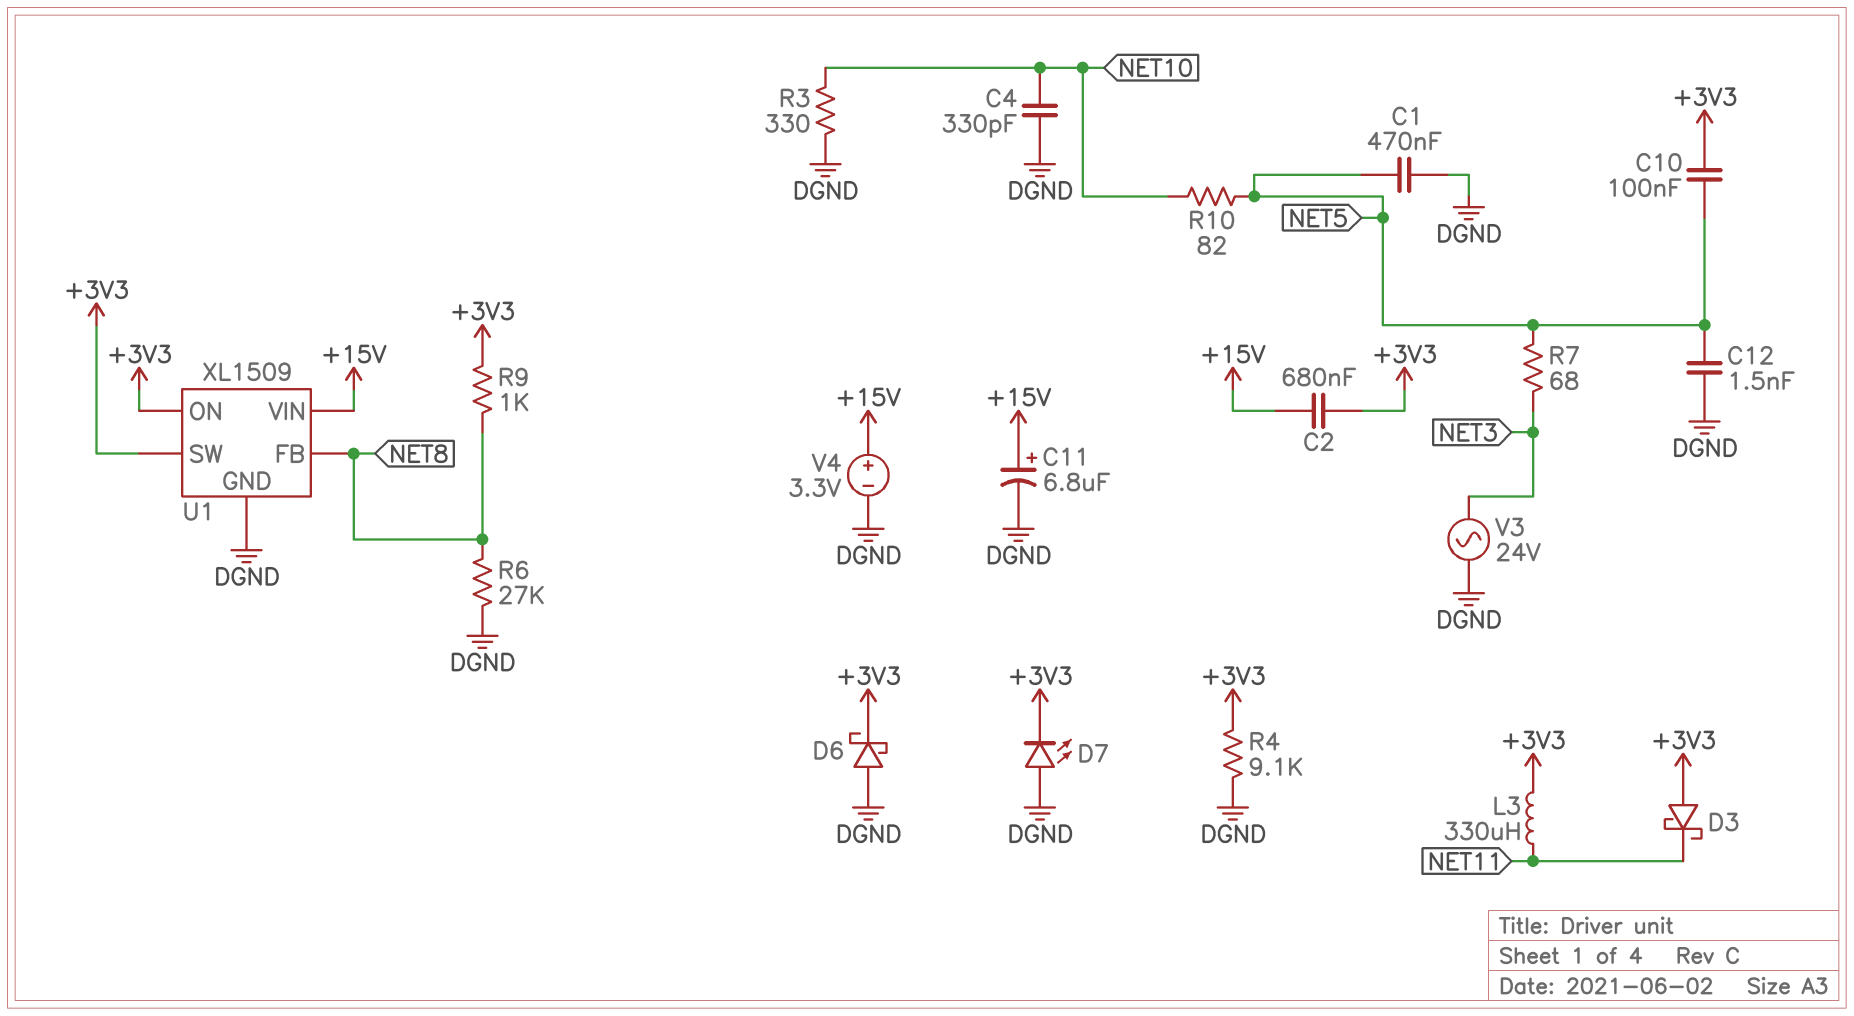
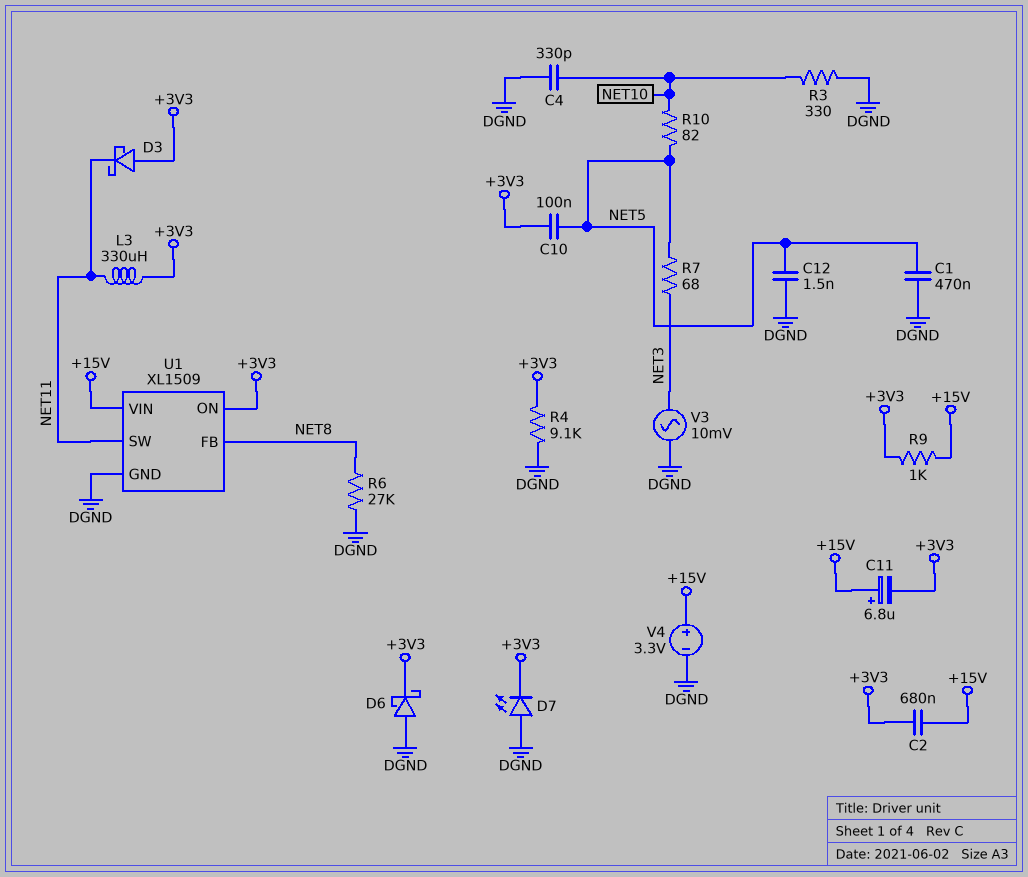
C11: 6.8uF (plus +15V, minus DGND) -> 6.8uF (plus +15V, minus +3V3)
R9: 1k (+3V3, NET8) -> 1k (+3V3, +15V)
U1 pin SW: +3V3 -> NET11
V3: AC 24V (DGND, NET3) -> AC 10mV (DGND, NET3)

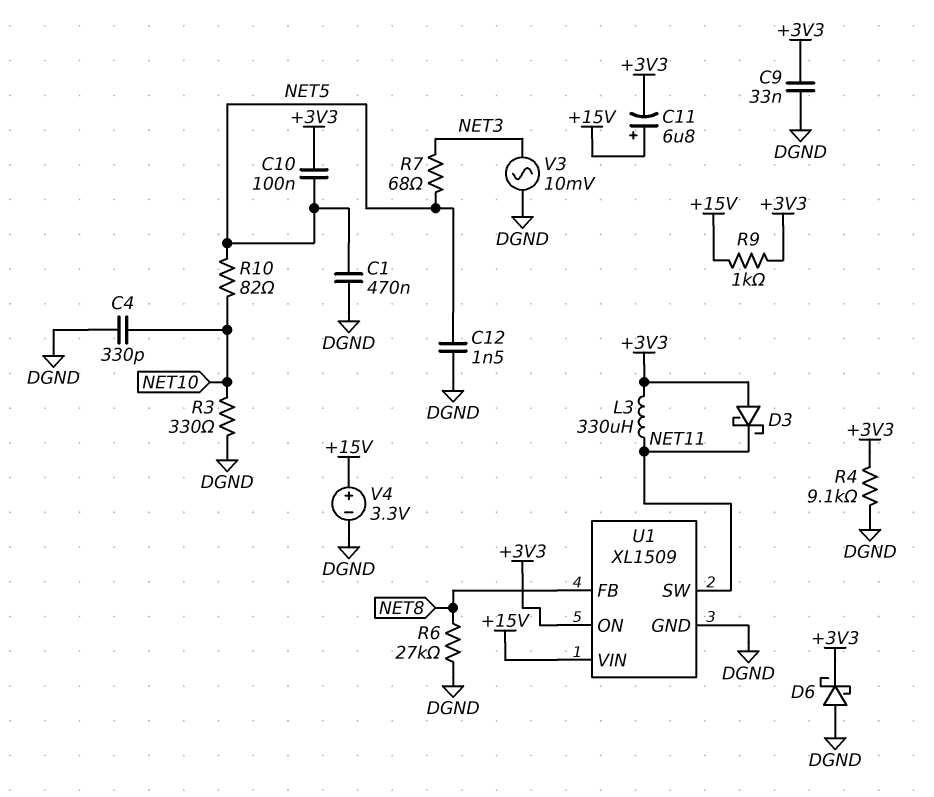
C2: 680nF (+3V3, +15V) -> none
C9: none -> 33nF (+3V3, DGND)
D7: LED (A DGND, K +3V3) -> none

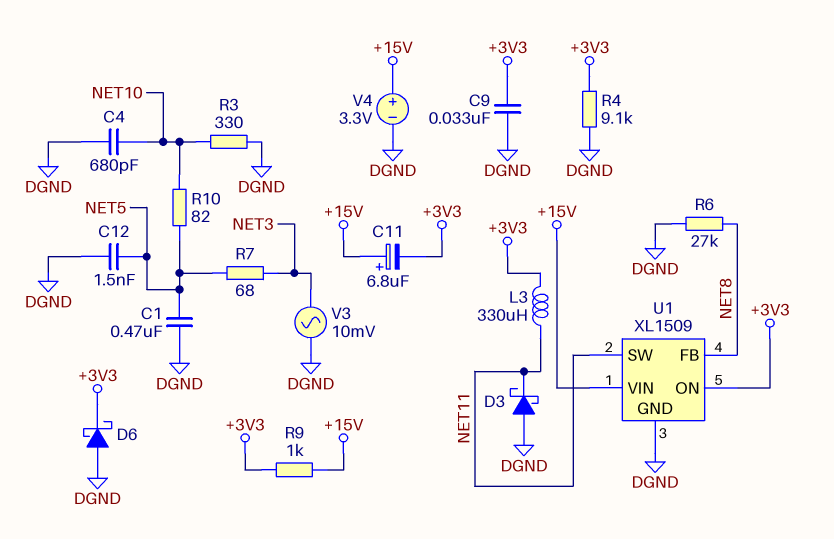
C4: 330pF (DGND, NET10) -> 680pF (DGND, NET10)
C10: 100nF (+3V3, NET5) -> none
D3: schottky (A +3V3, K NET11) -> schottky (A DGND, K NET11)

